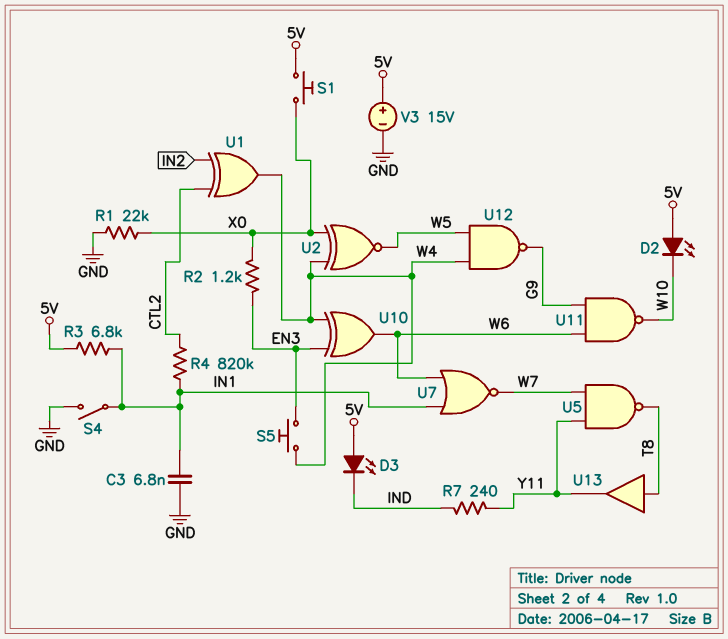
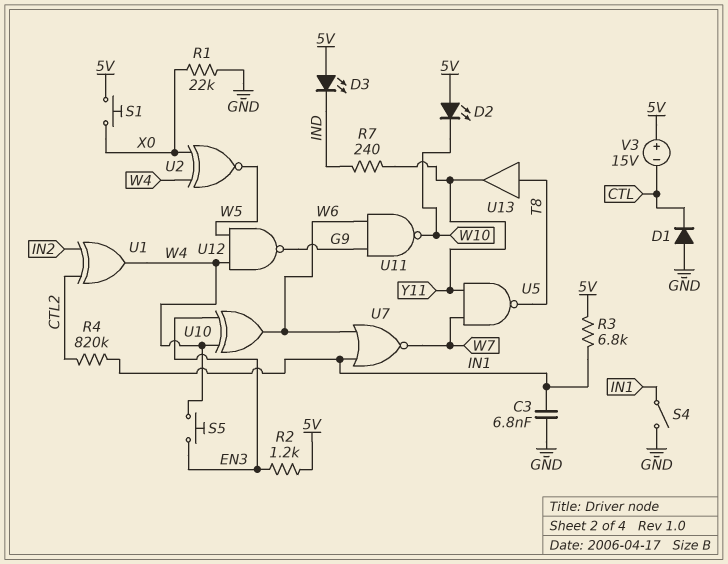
D1: none -> diode (A GND, K CTL)
R2: 1.2k (EN3, X0) -> 1.2k (5V, EN3)
V3: 15V (plus 5V, minus GND) -> 15V (plus 5V, minus CTL)

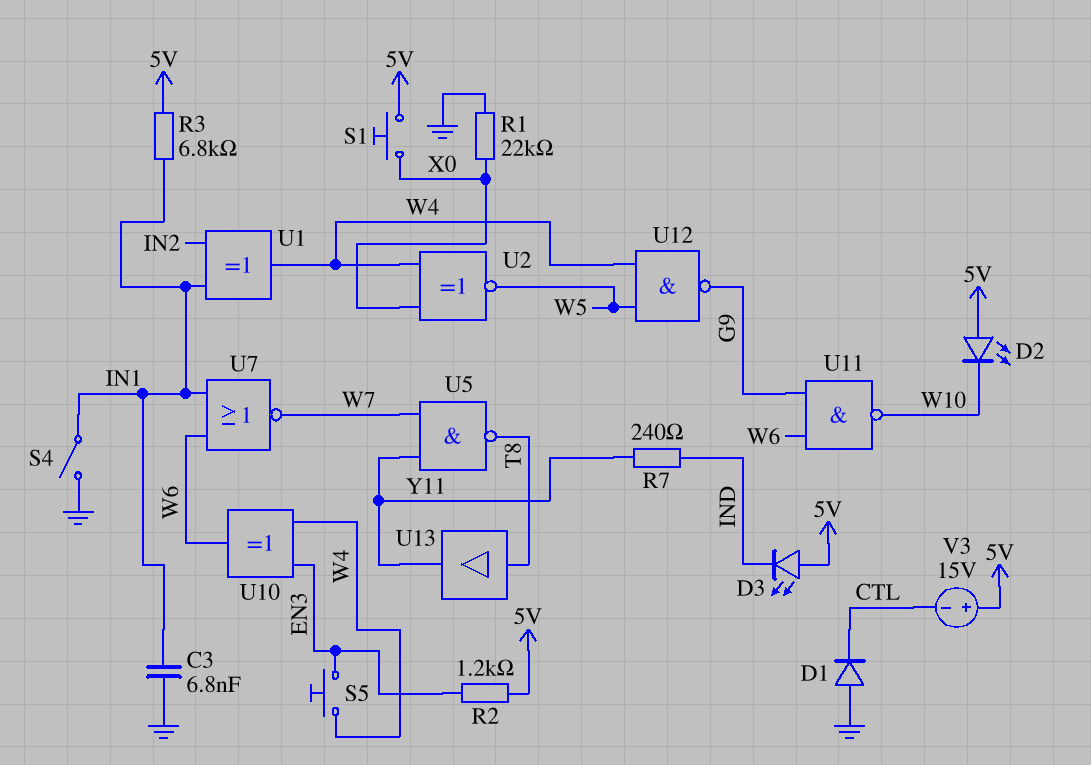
R4: 820k (CTL2, IN1) -> none
U1: XOR (in CTL2, in IN2, out W4) -> XOR (in IN1, in IN2, out W4)

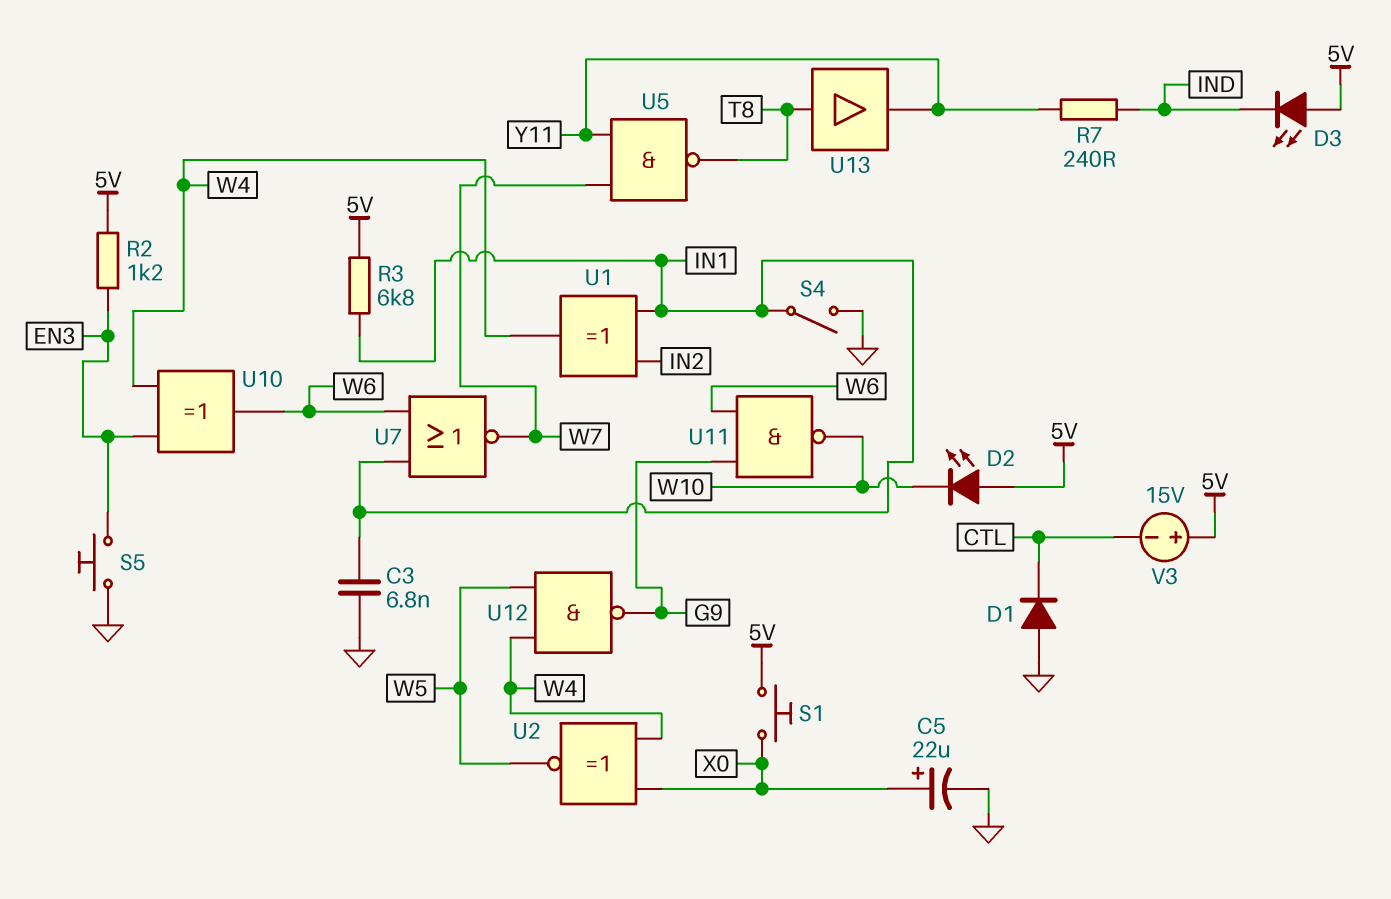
C5: none -> 22uF (plus X0, minus GND)
R1: 22k (GND, X0) -> none
S5: button (EN3, W4) -> button (EN3, GND)

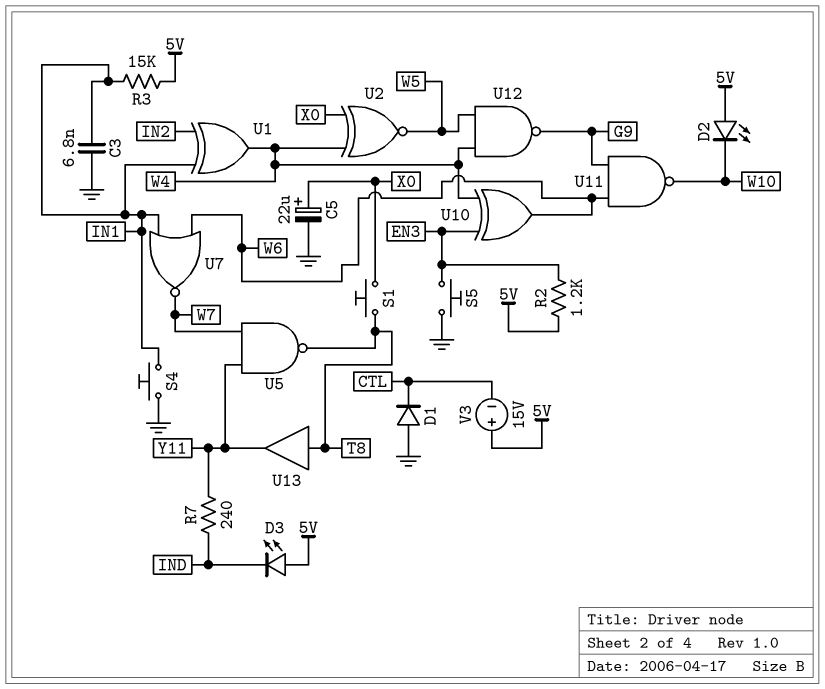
R3: 6.8k (5V, IN1) -> 15k (5V, IN1)
S1: button (5V, X0) -> button (T8, X0)
S4: switch (GND, IN1) -> button (GND, IN1)

